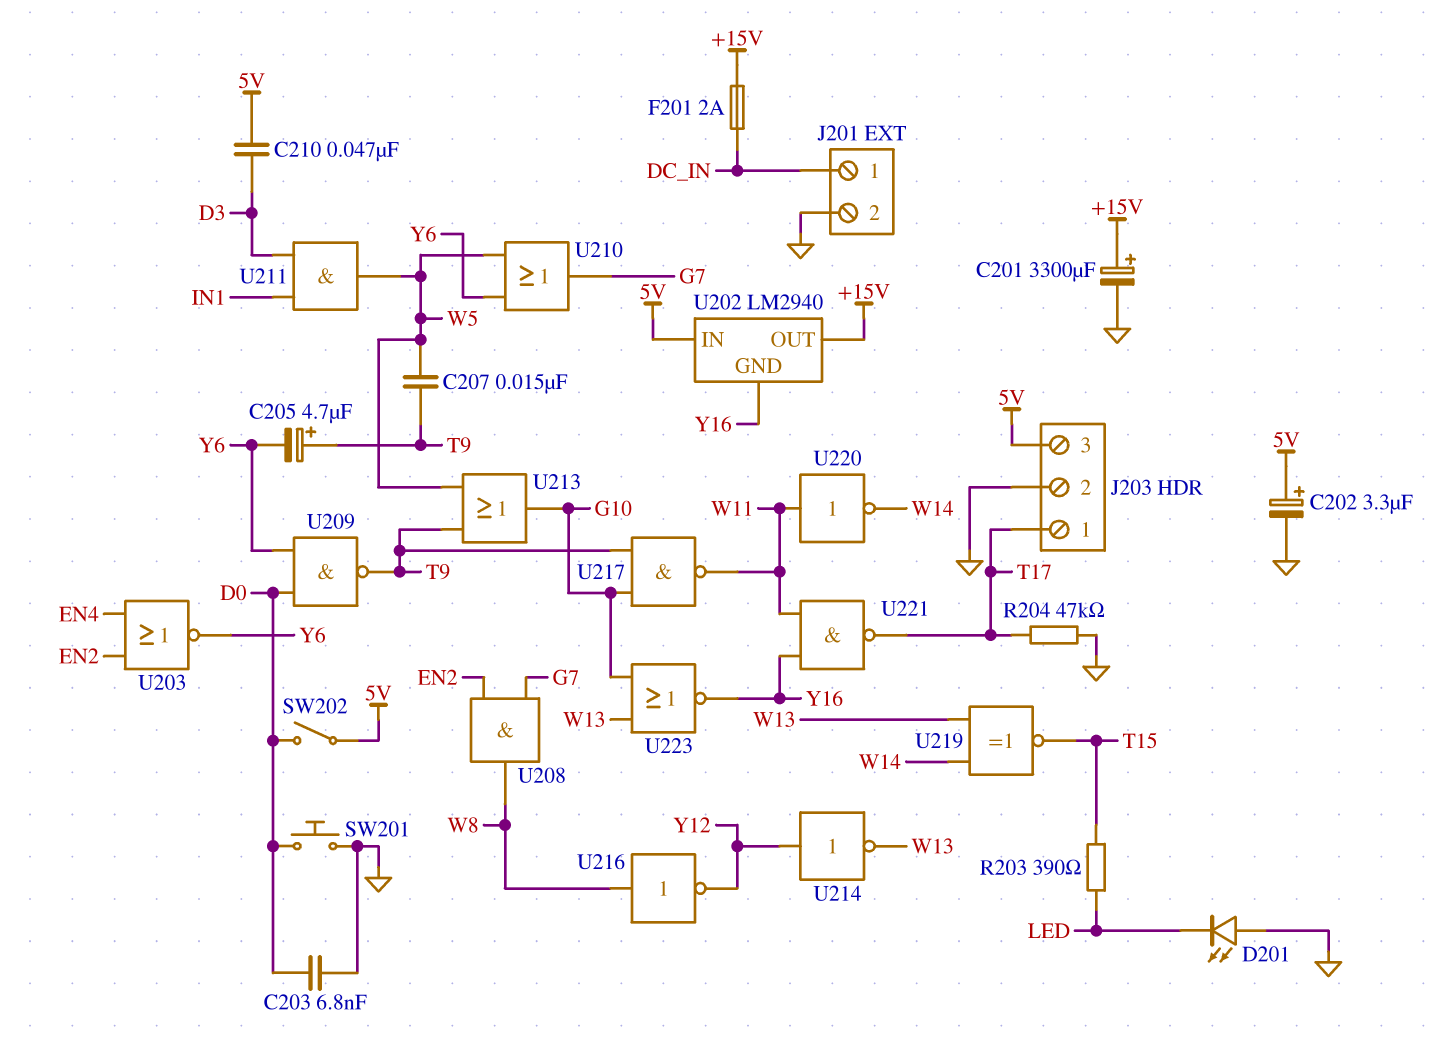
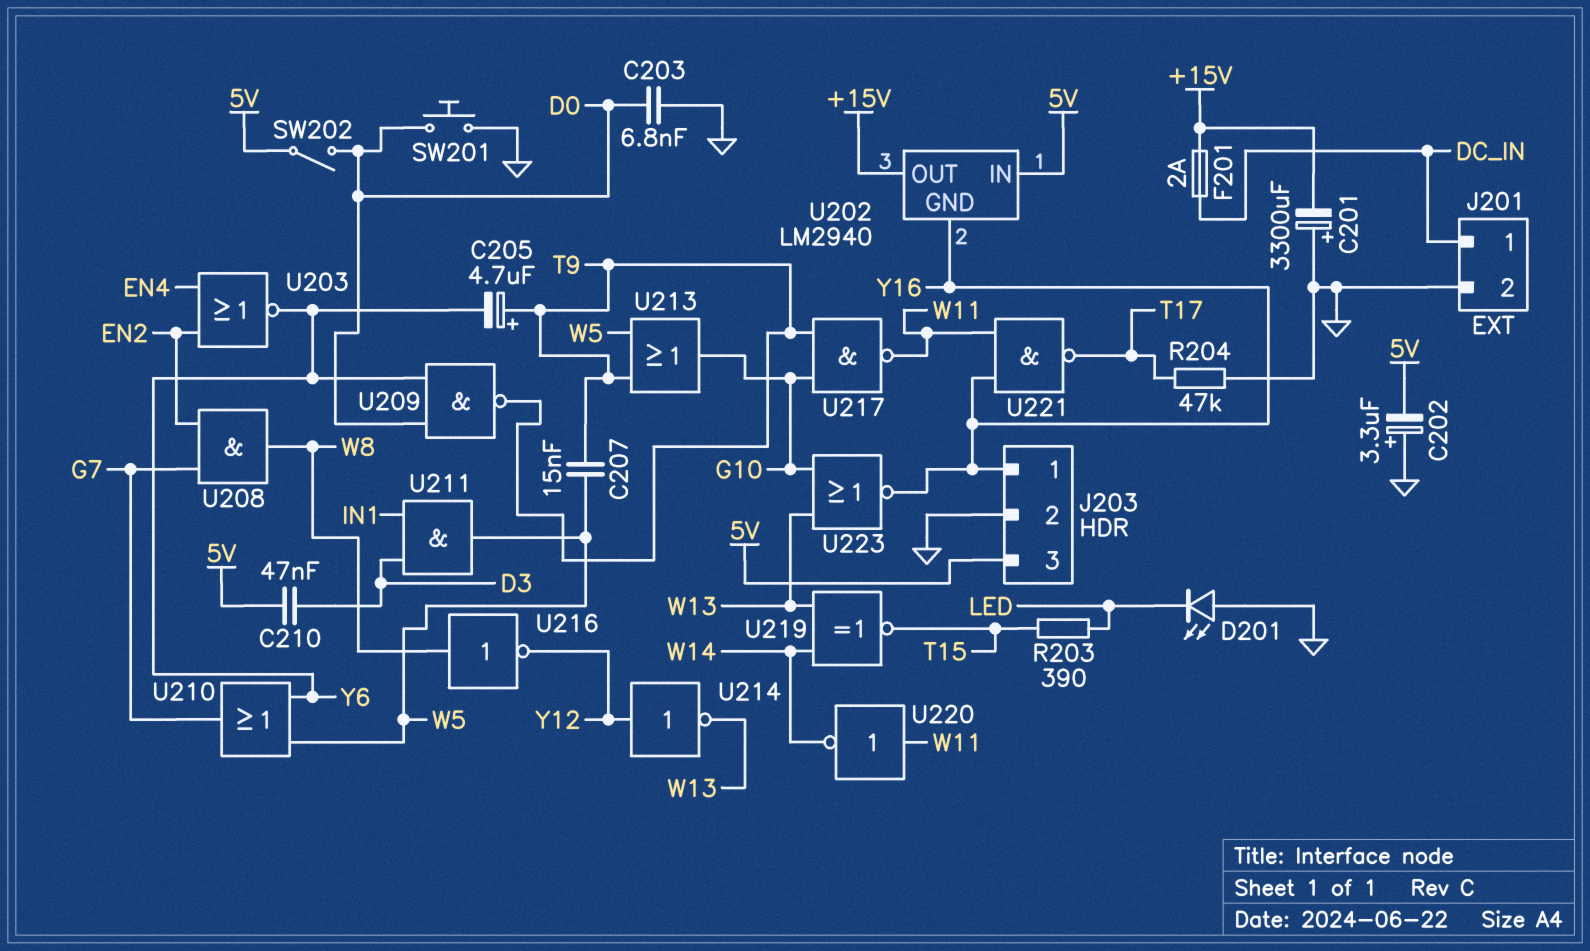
C201: 3300uF (plus +15V, minus GND) -> 3300uF (plus GND, minus +15V)
C202: 3.3uF (plus 5V, minus GND) -> 3.3uF (plus GND, minus 5V)
J203 pin 1: T17 -> Y16

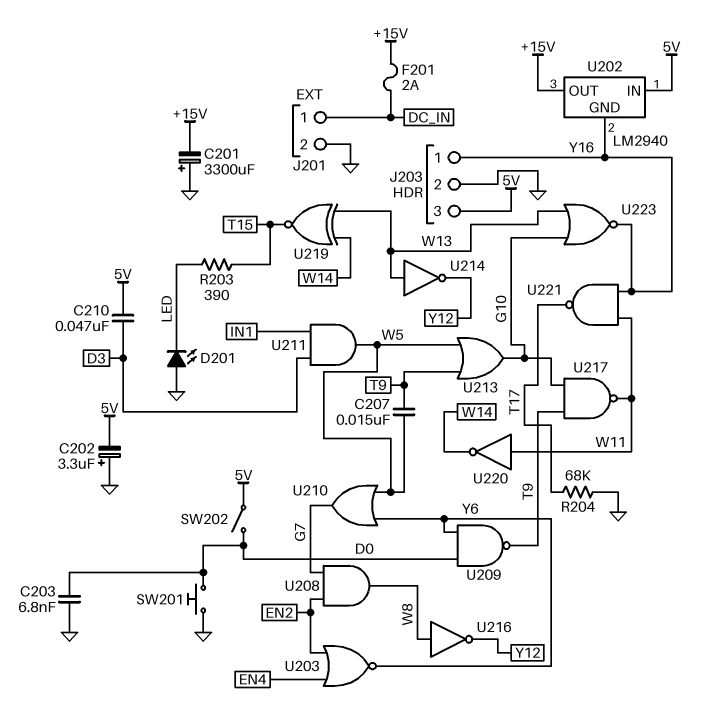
C205: 4.7uF (plus T9, minus Y6) -> none
R204: 47k (GND, T17) -> 68k (GND, T17)
U214: NOT (in Y12, out W13) -> NOT (in W13, out Y12)

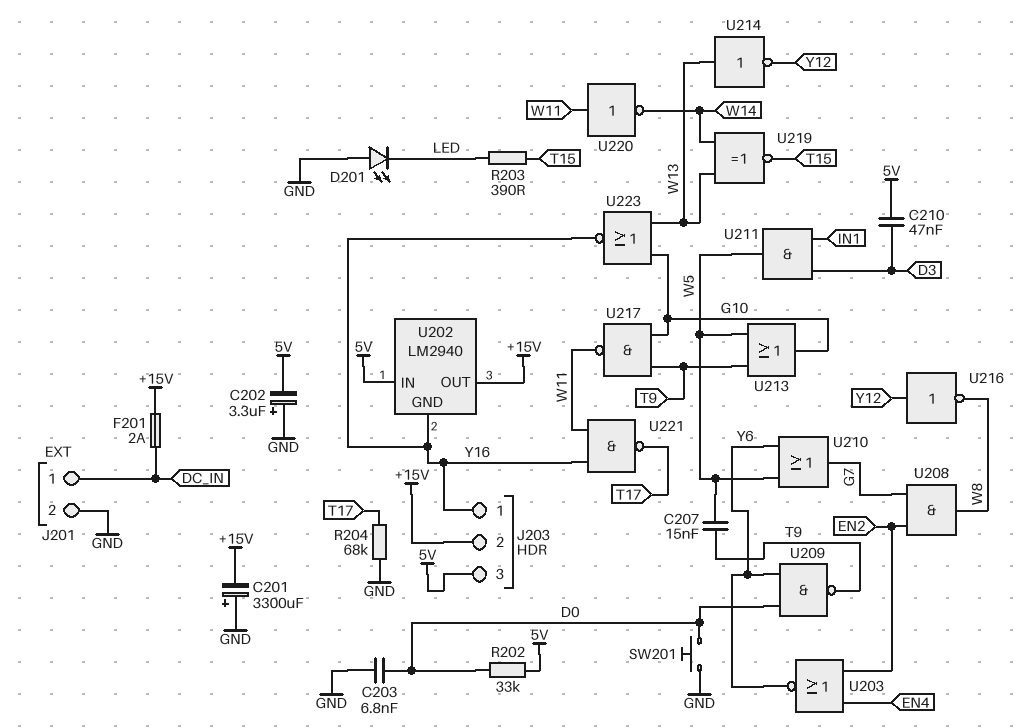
J203 pin 2: GND -> +15V
R202: none -> 33k (5V, D0)
SW202: switch (5V, D0) -> none
U216: NOT (in W8, out Y12) -> NOT (in Y12, out W8)

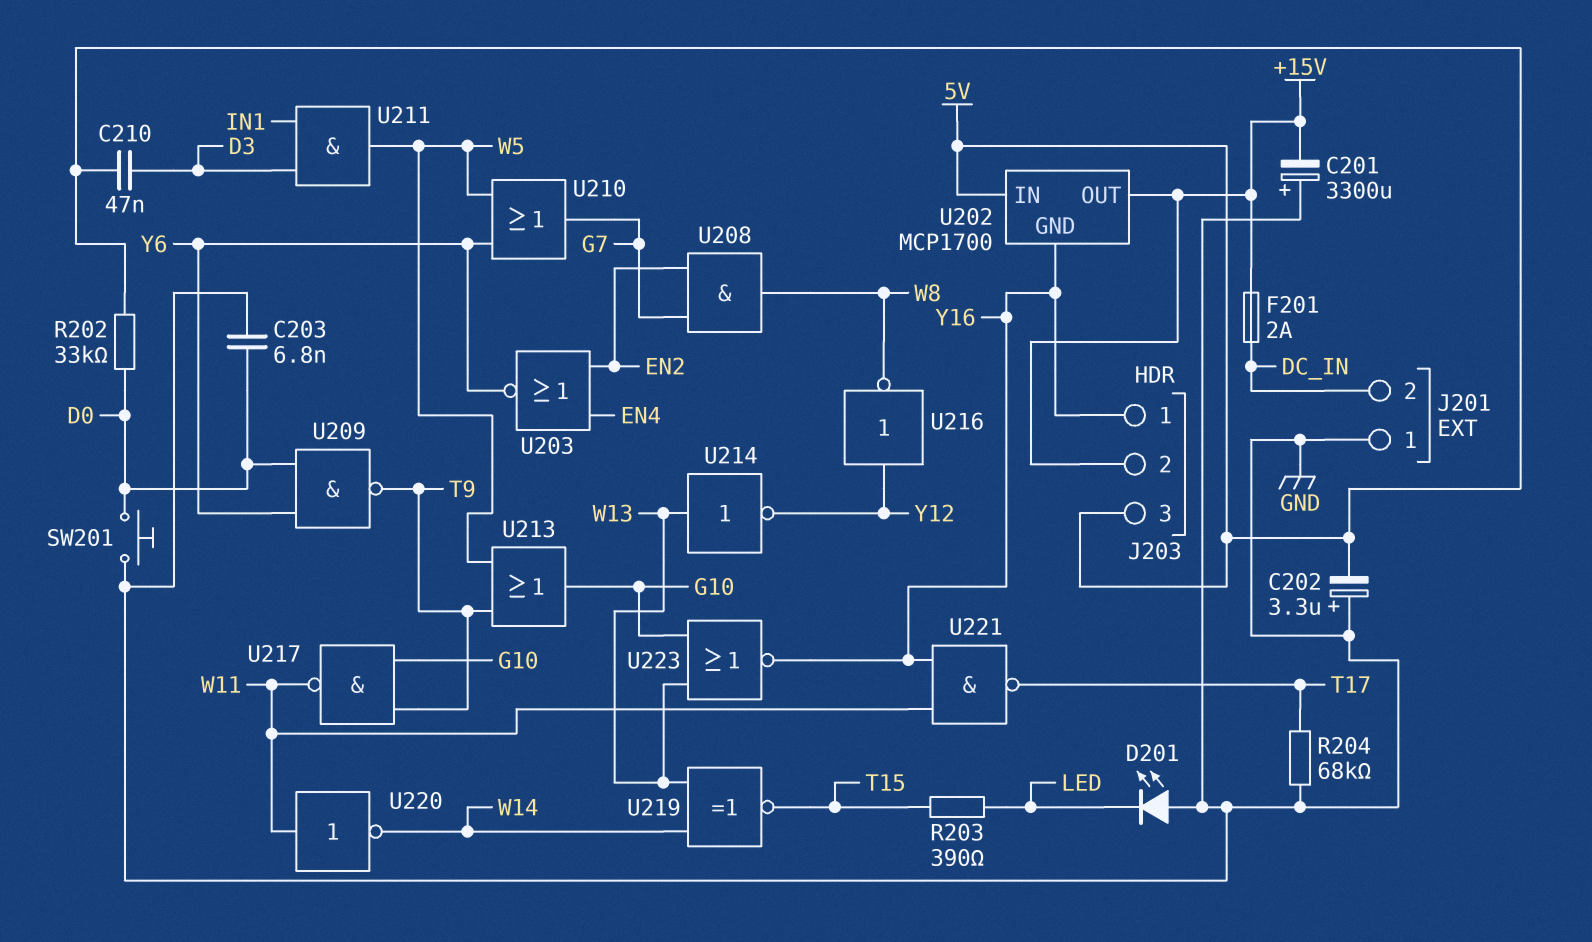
C207: 15nF (T9, W5) -> none
J201 pin 1: DC_IN -> GND
J201 pin 2: GND -> DC_IN
U202: LM2940 -> MCP1700

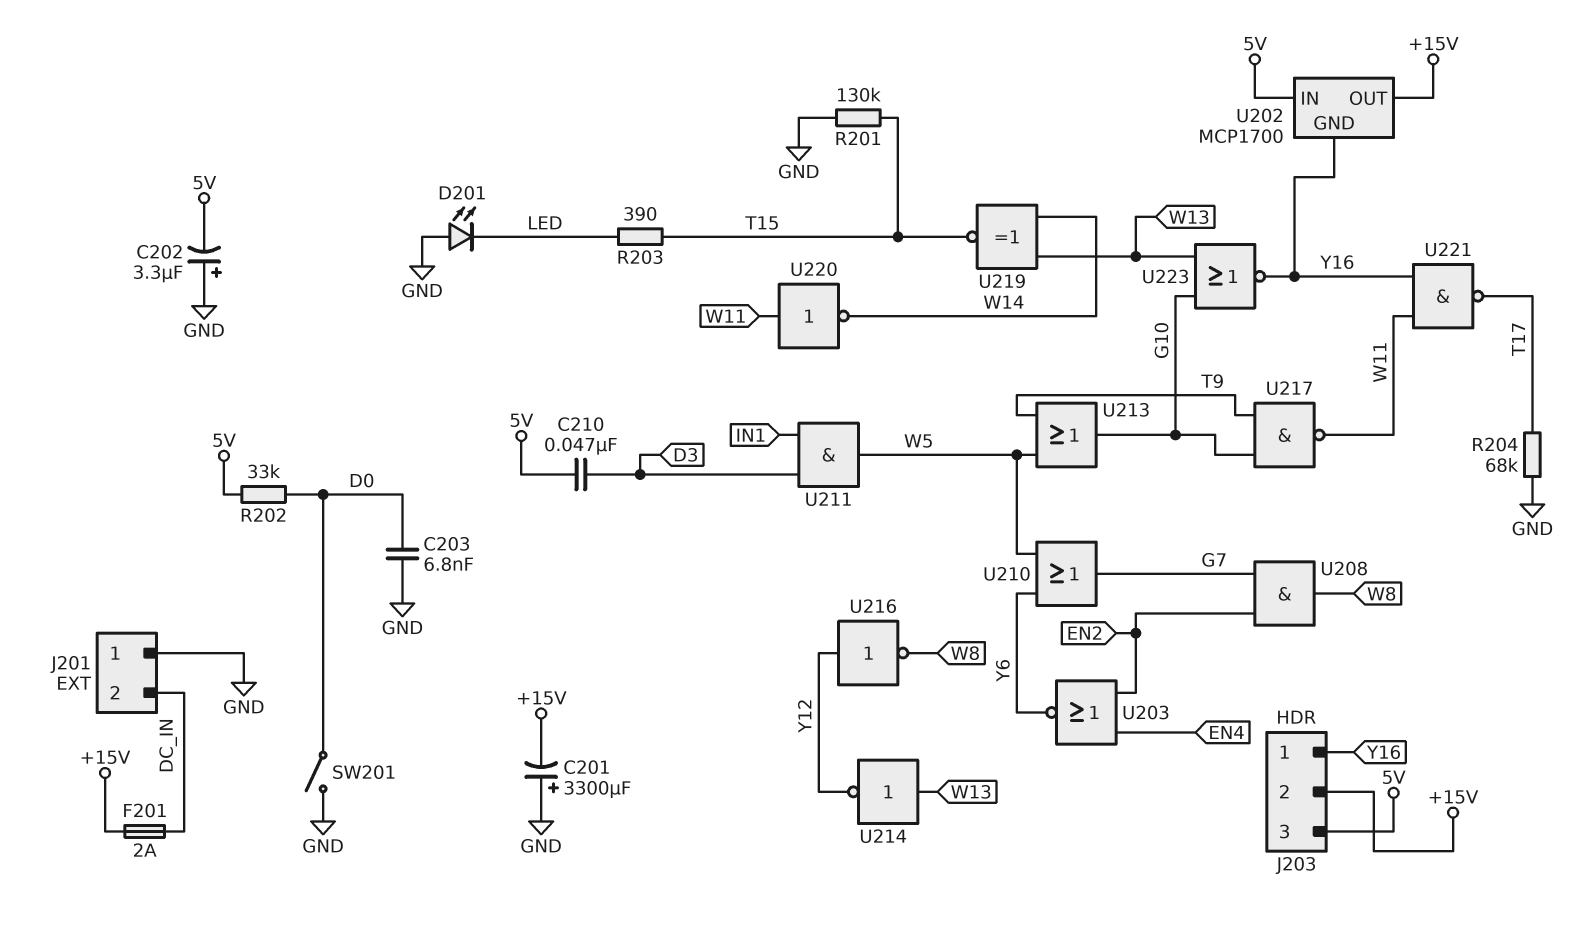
R201: none -> 130k (GND, T15)
SW201: button (D0, GND) -> switch (D0, GND)
U209: NAND (in D0, in Y6, out T9) -> none

